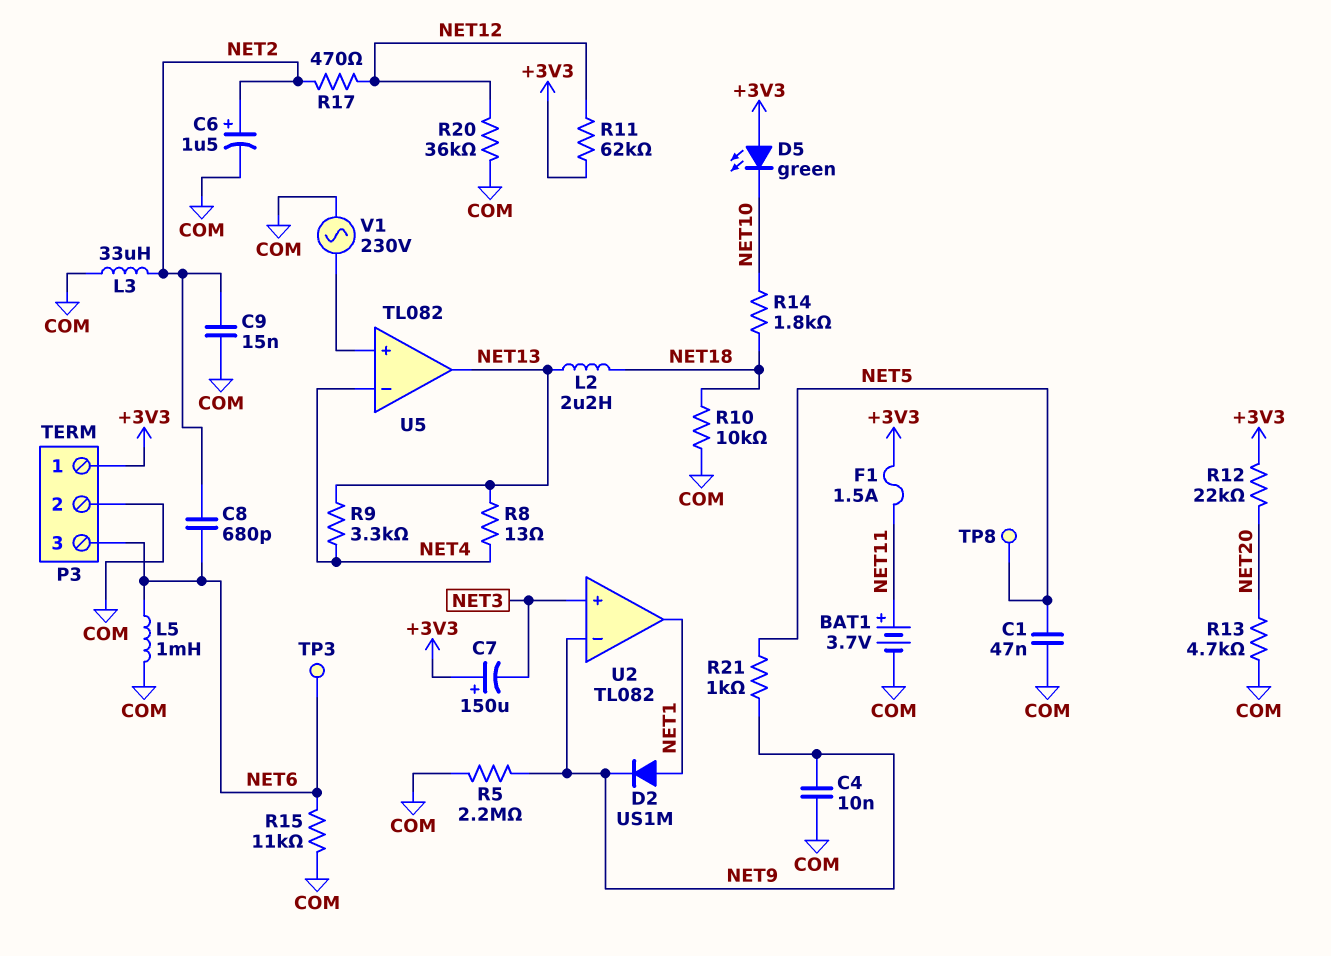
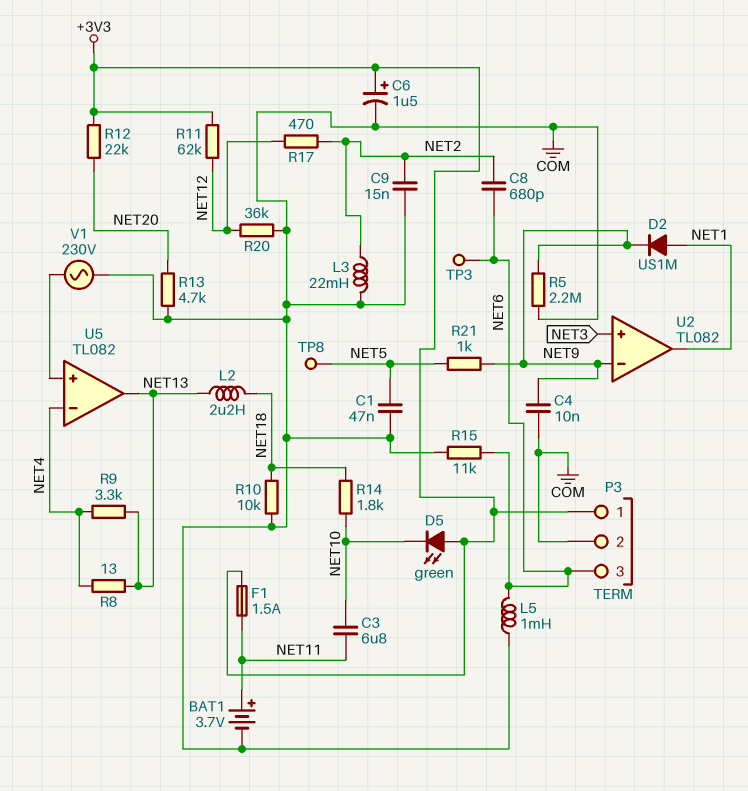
C3: none -> 6.8uF (NET10, NET11)
C6: 1.5uF (plus NET2, minus COM) -> 1.5uF (plus +3V3, minus COM)
C7: 150uF (plus +3V3, minus NET3) -> none
L3: 33uH (COM, NET2) -> 22mH (COM, NET2)

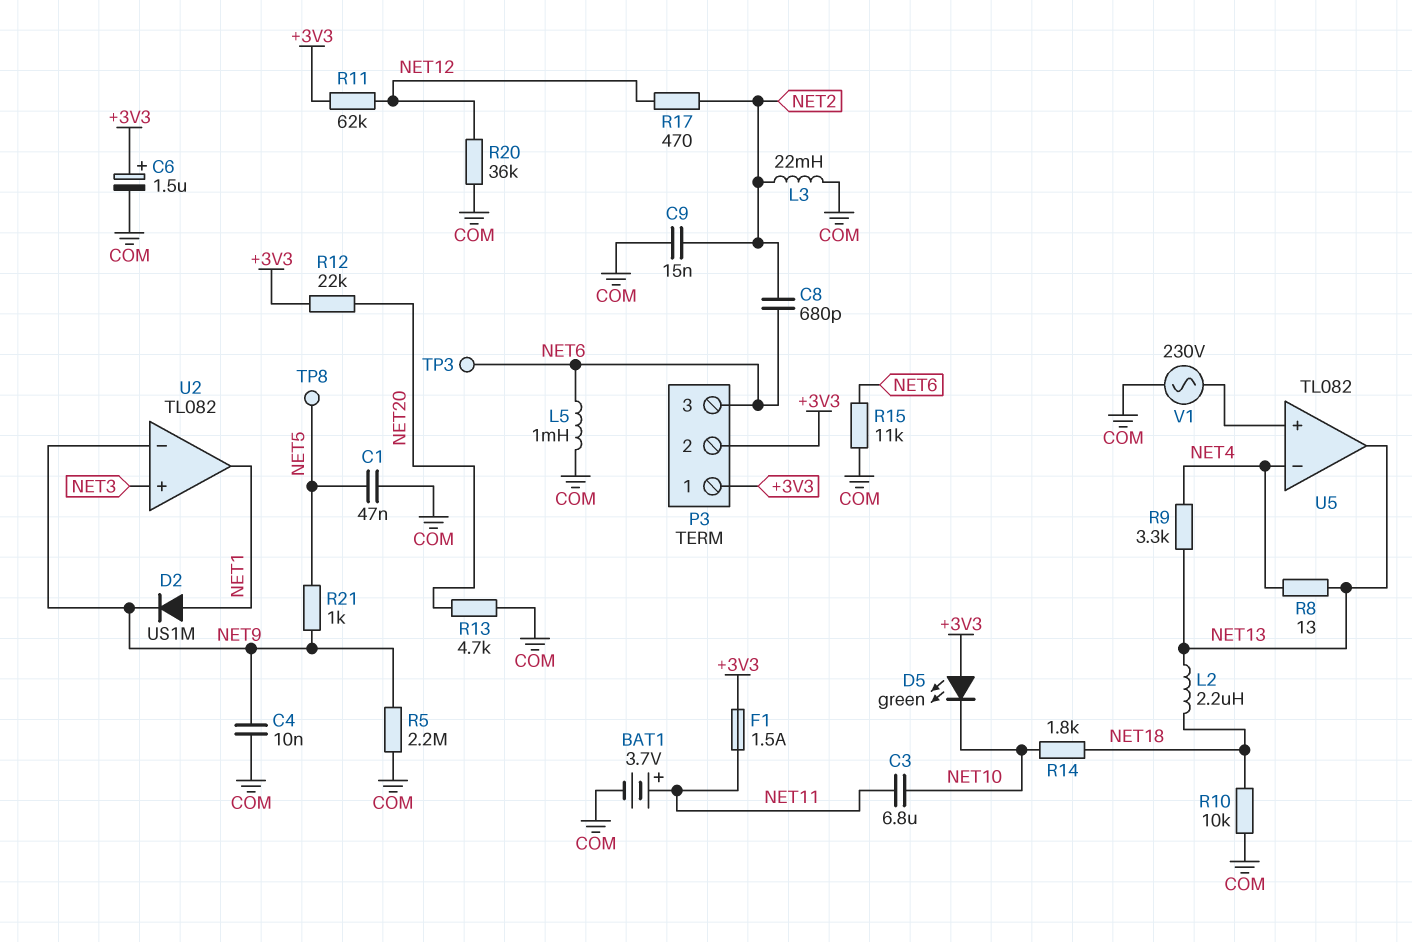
P3 pin 2: COM -> +3V3

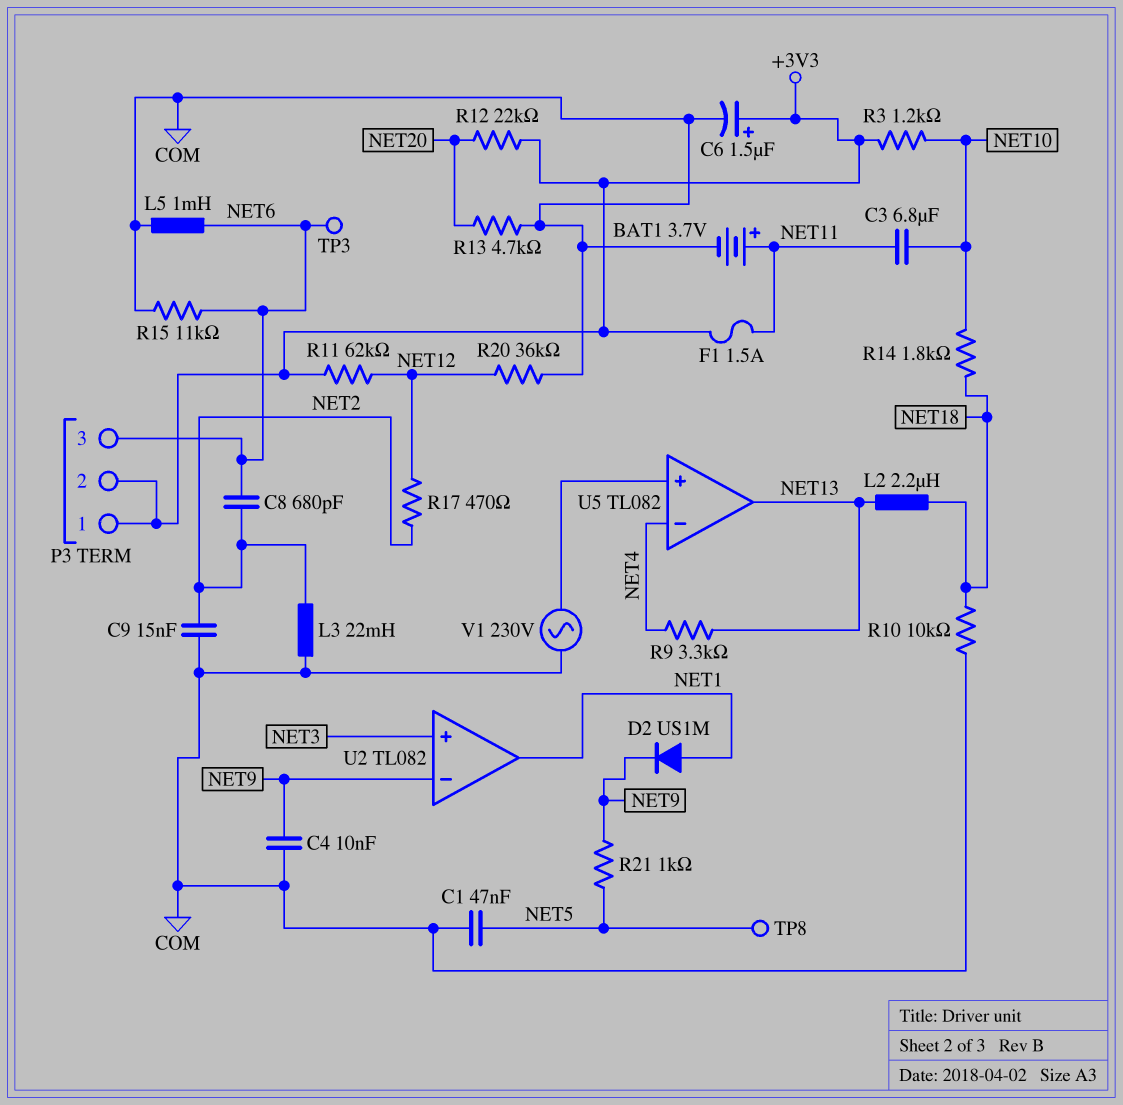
D5: LED green (A +3V3, K NET10) -> none
R3: none -> 1.2k (+3V3, NET10)
R5: 2.2M (COM, NET9) -> none
R8: 13 (NET4, NET13) -> none

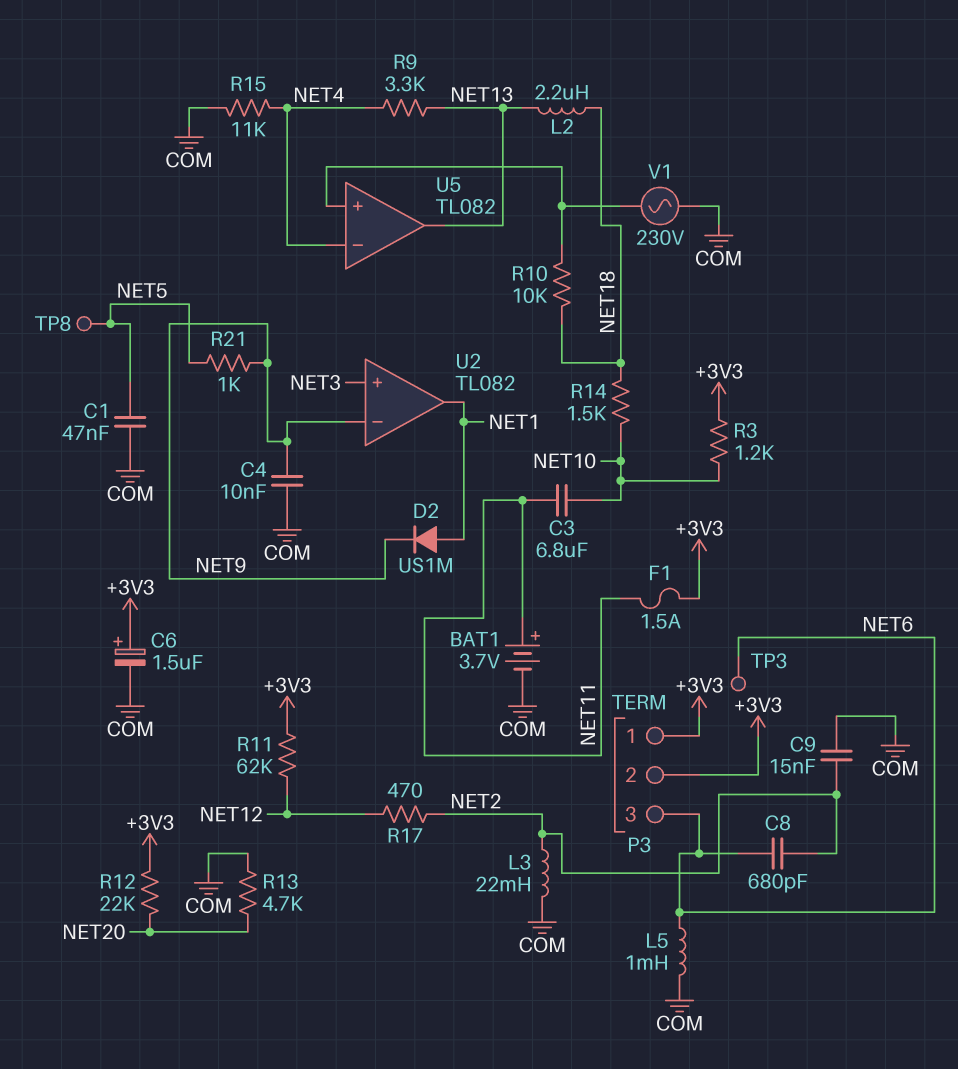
R10: 10k (COM, NET18) -> 10k (NET18, U5/in+)
R14: 1.8k (NET10, NET18) -> 1.5k (NET10, NET18)
R15: 11k (COM, NET6) -> 11k (COM, NET4)
R20: 36k (COM, NET12) -> none

